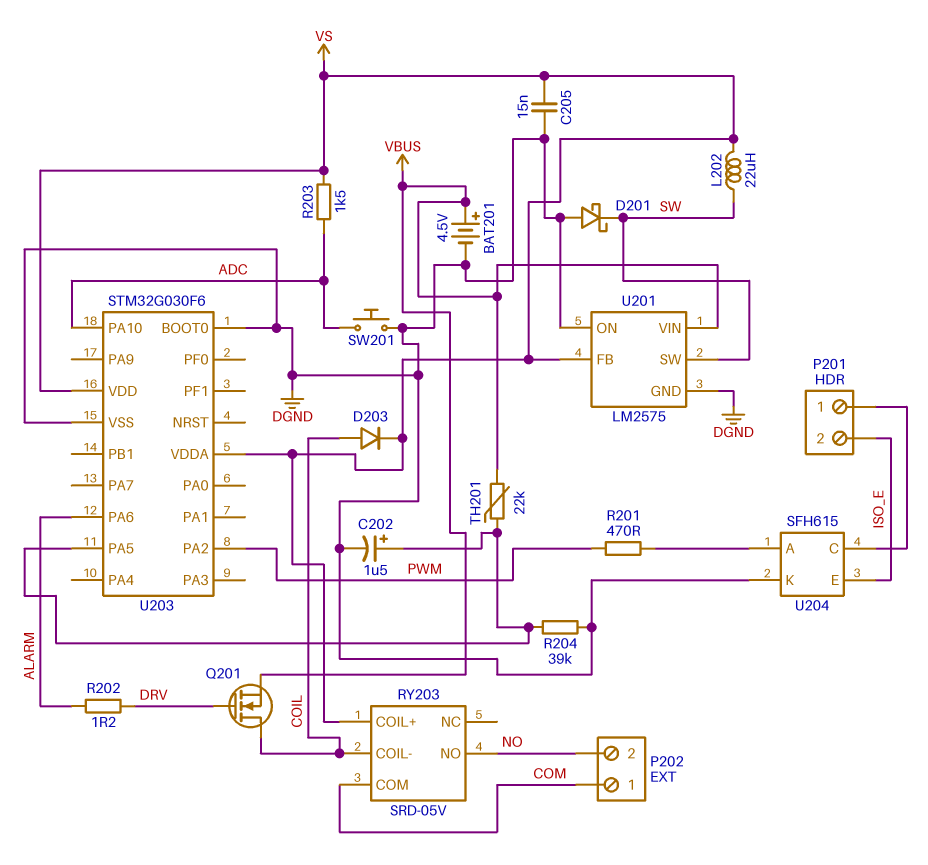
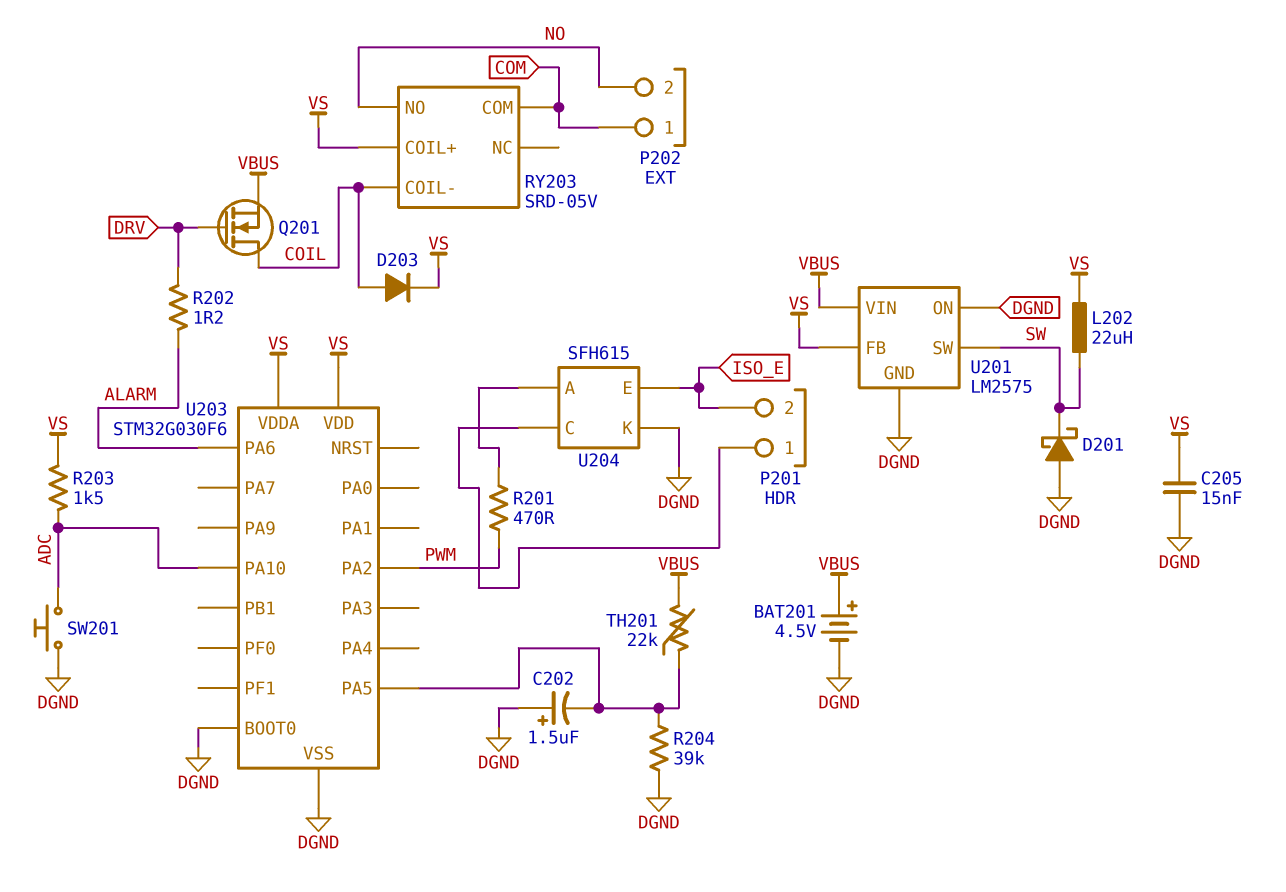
C202: 1.5uF (plus U203/PA5, minus DGND) -> 1.5uF (plus DGND, minus U203/PA5)

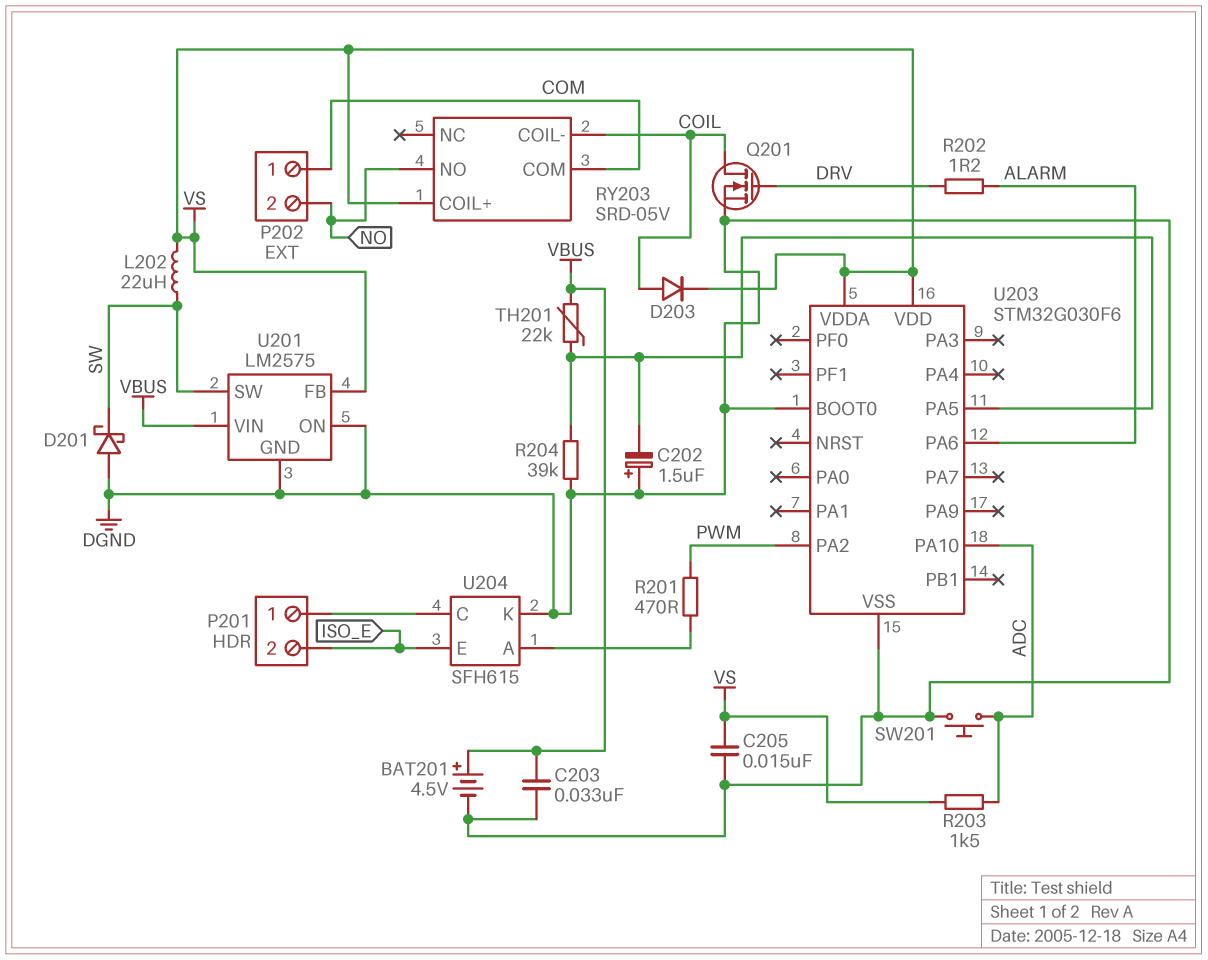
C203: none -> 33nF (DGND, VBUS)
Q201: NMOS (G DRV, D COIL, S VBUS) -> NMOS (G DRV, D COIL, S DGND)

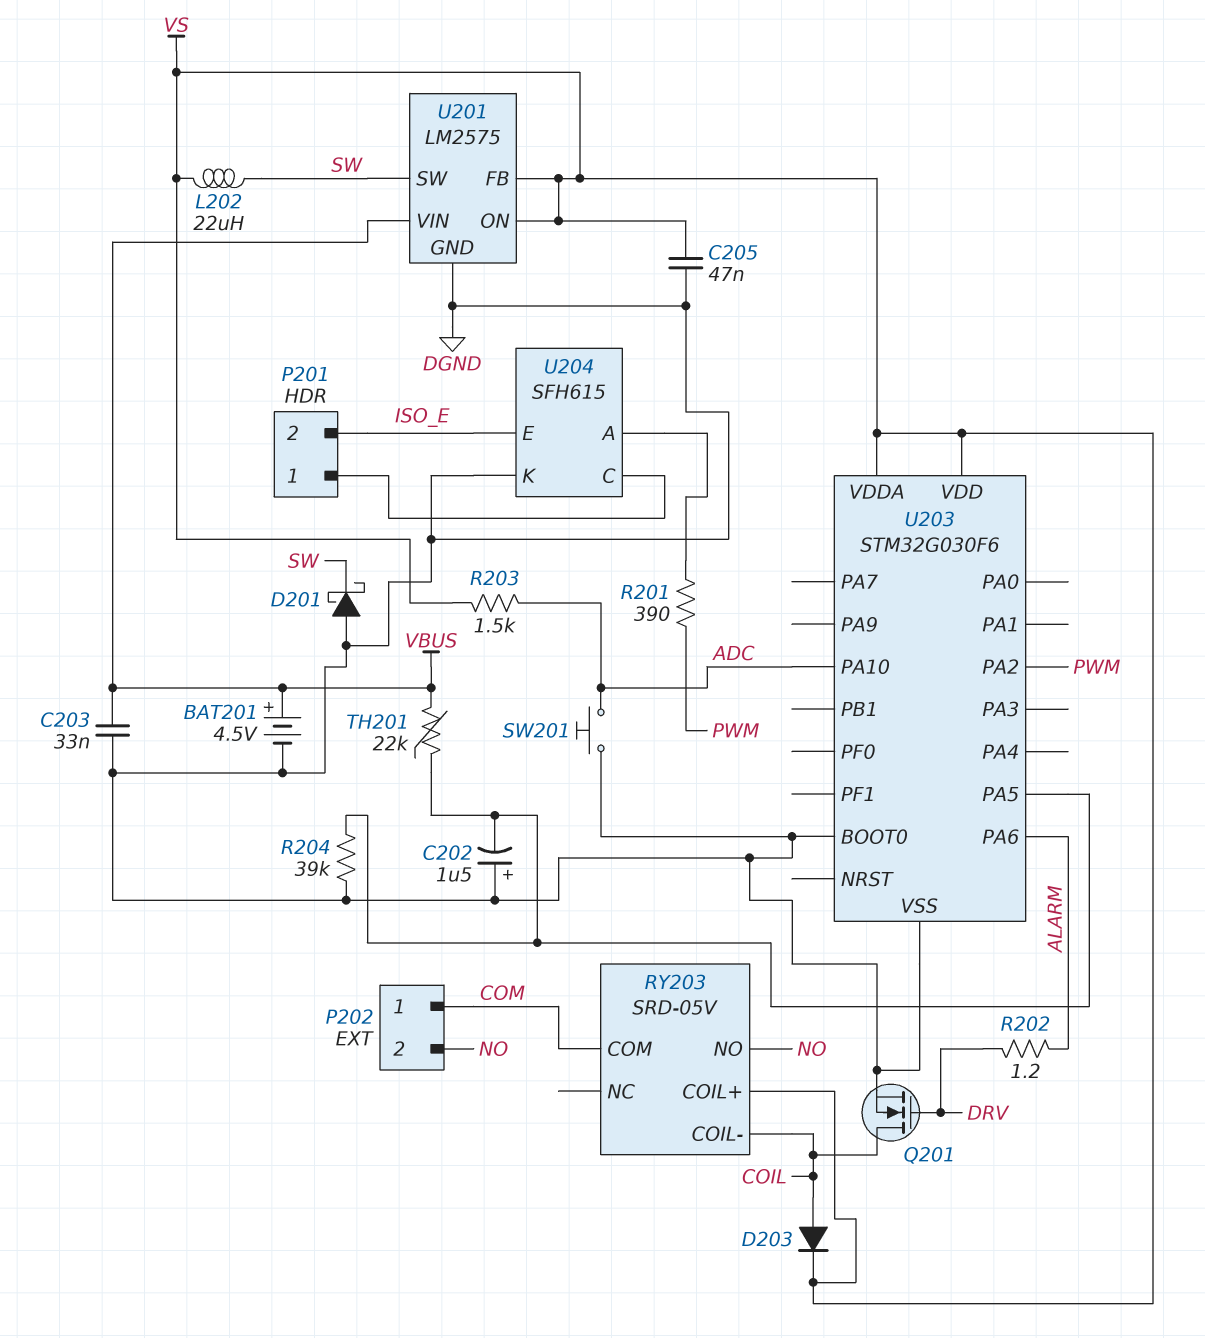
C205: 15nF (DGND, VS) -> 47nF (DGND, VS)
R201: 470 (PWM, U204/A) -> 390 (PWM, U204/A)
U201 pin ON: DGND -> VS

